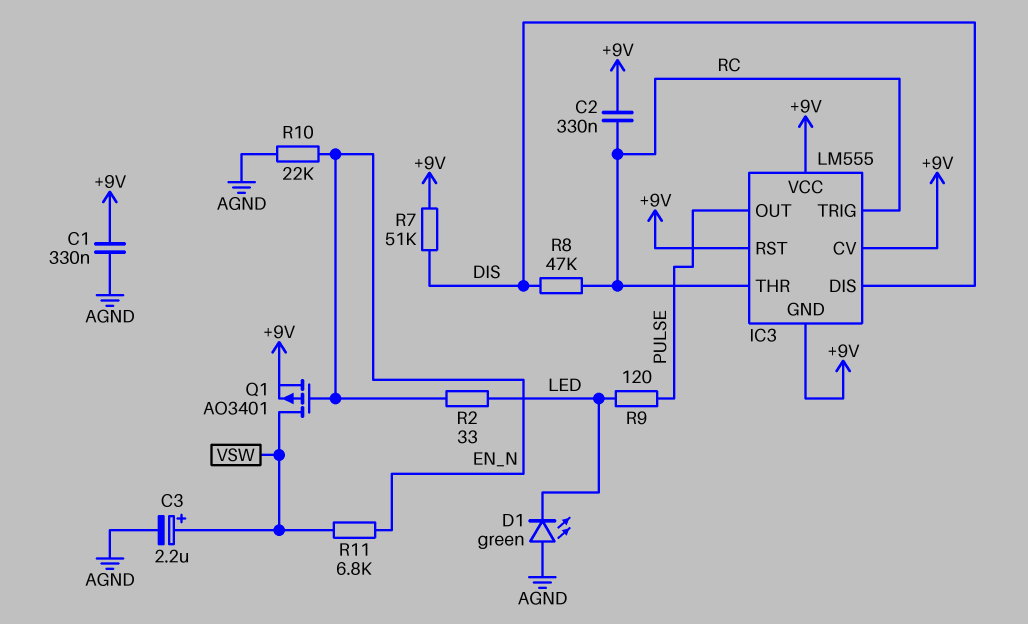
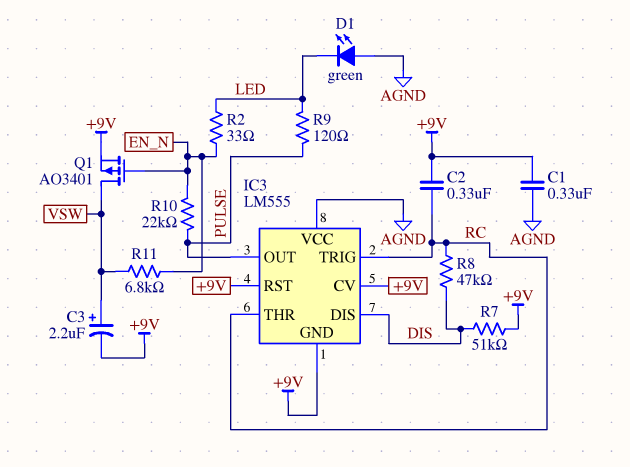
C3: 2.2uF (plus VSW, minus AGND) -> 2.2uF (plus VSW, minus +9V)
IC3 pin VCC: +9V -> AGND
R10: 22k (AGND, EN_N) -> 22k (EN_N, PULSE)

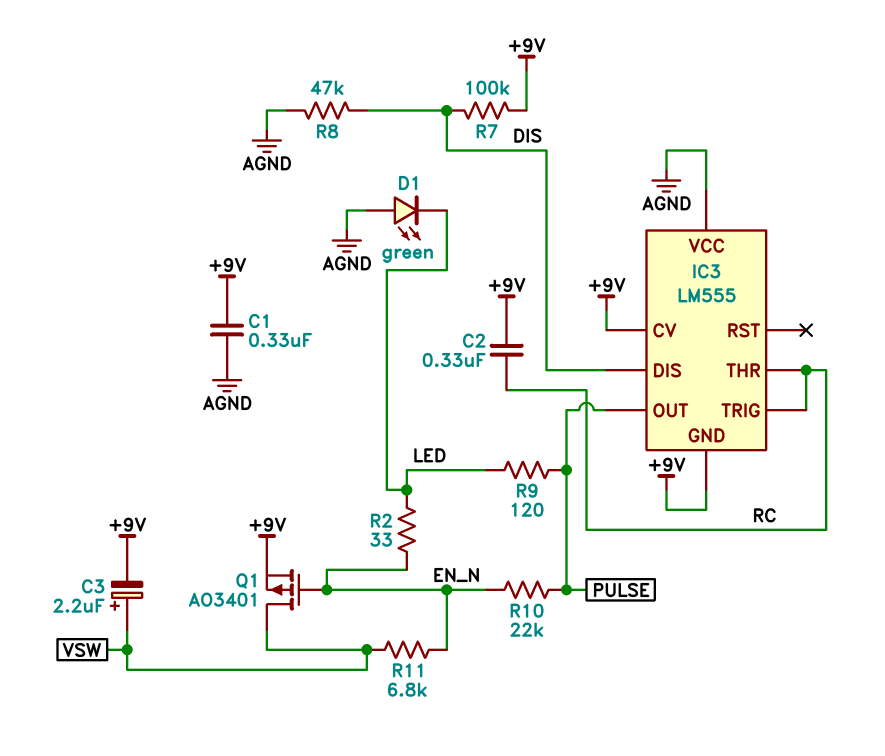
IC3 pin RST: +9V -> none
R7: 51k (+9V, DIS) -> 100k (+9V, DIS)
R8: 47k (DIS, RC) -> 47k (AGND, DIS)

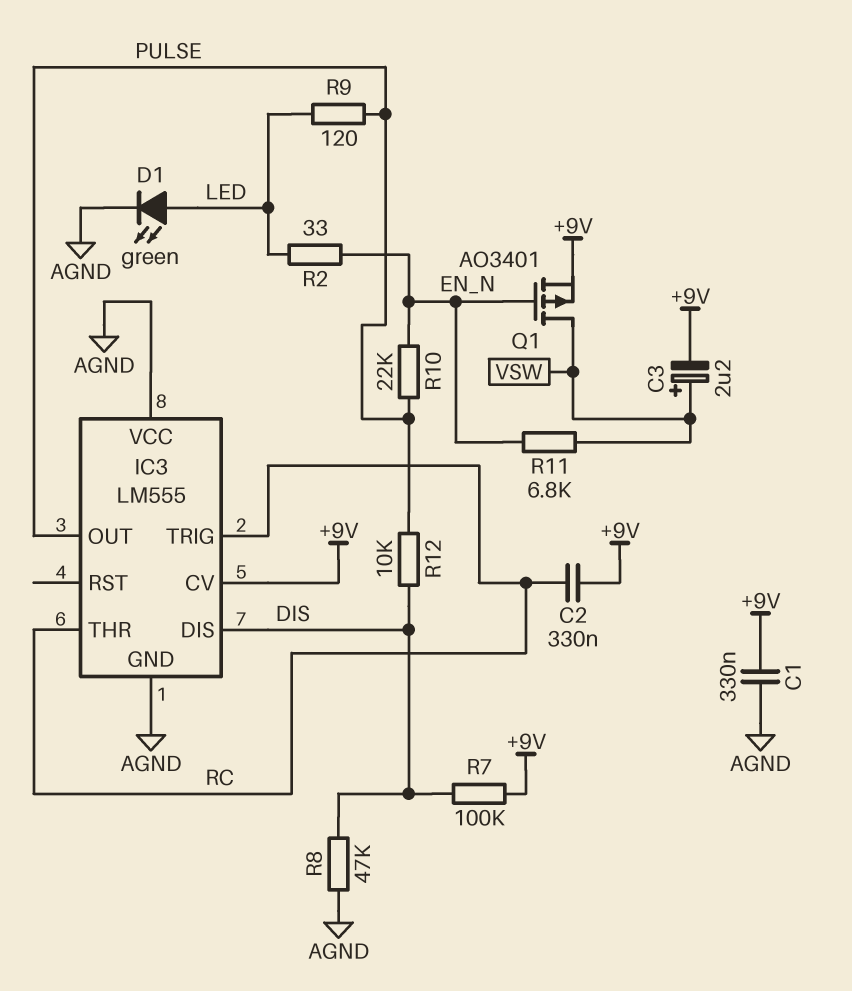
D1: LED green (A AGND, K LED) -> LED green (A LED, K AGND)
IC3 pin GND: +9V -> AGND
R12: none -> 10k (DIS, PULSE)

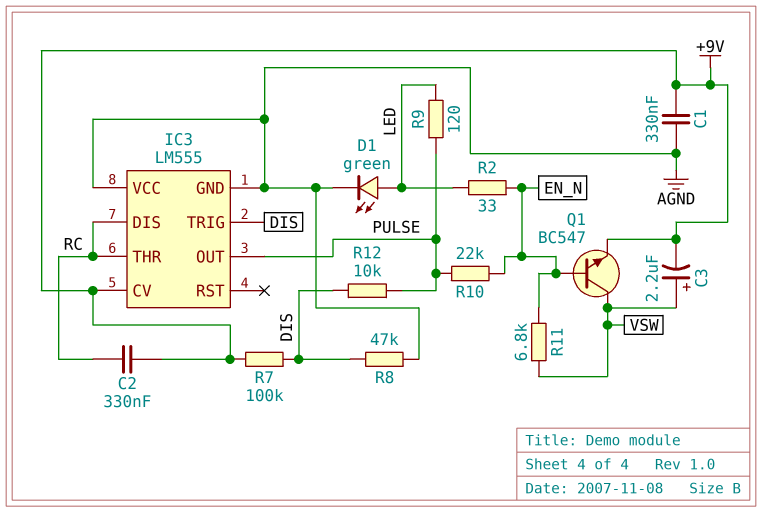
IC3 pin DIS: DIS -> RC
IC3 pin TRIG: RC -> DIS
Q1: PMOS AO3401 (G EN_N, D VSW, S +9V) -> NPN BC547 (B EN_N, C VSW, E +9V)

